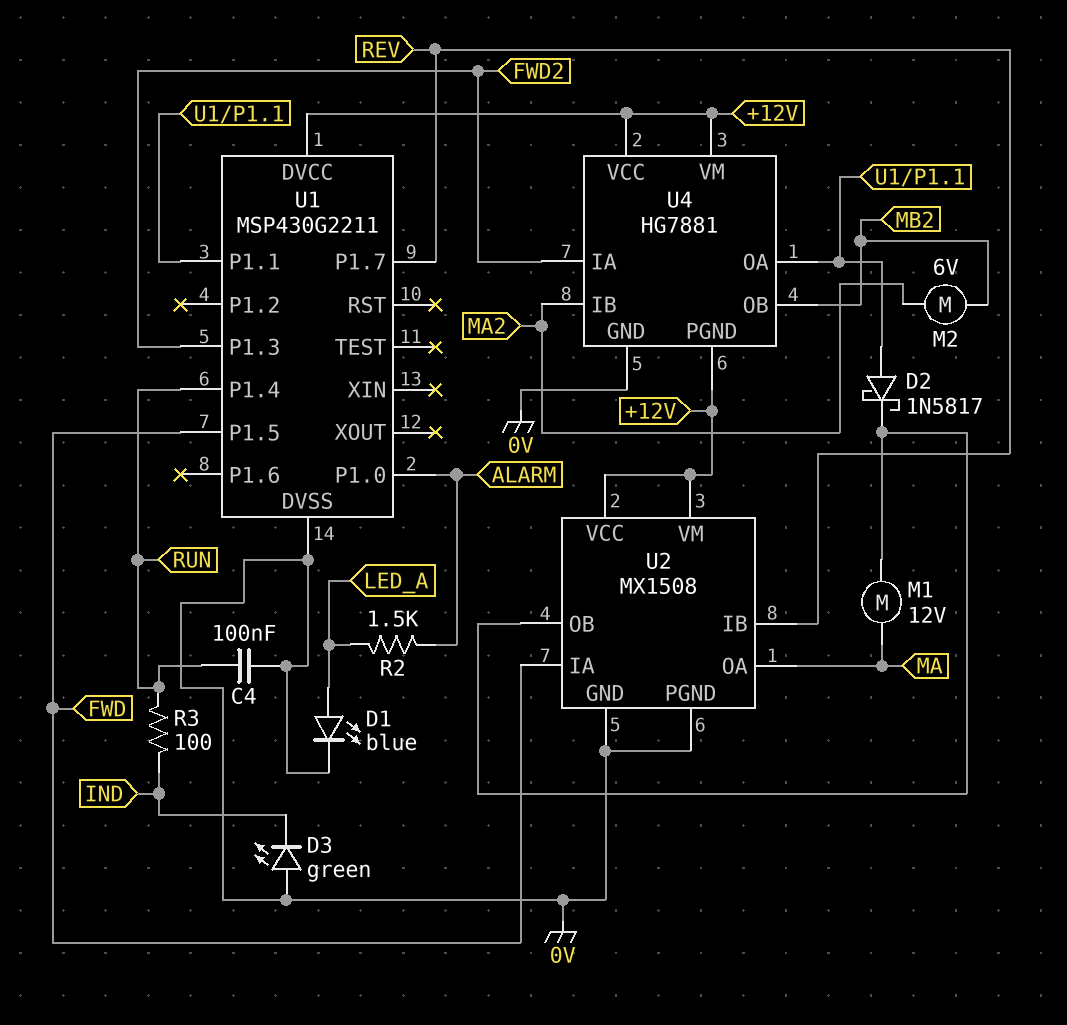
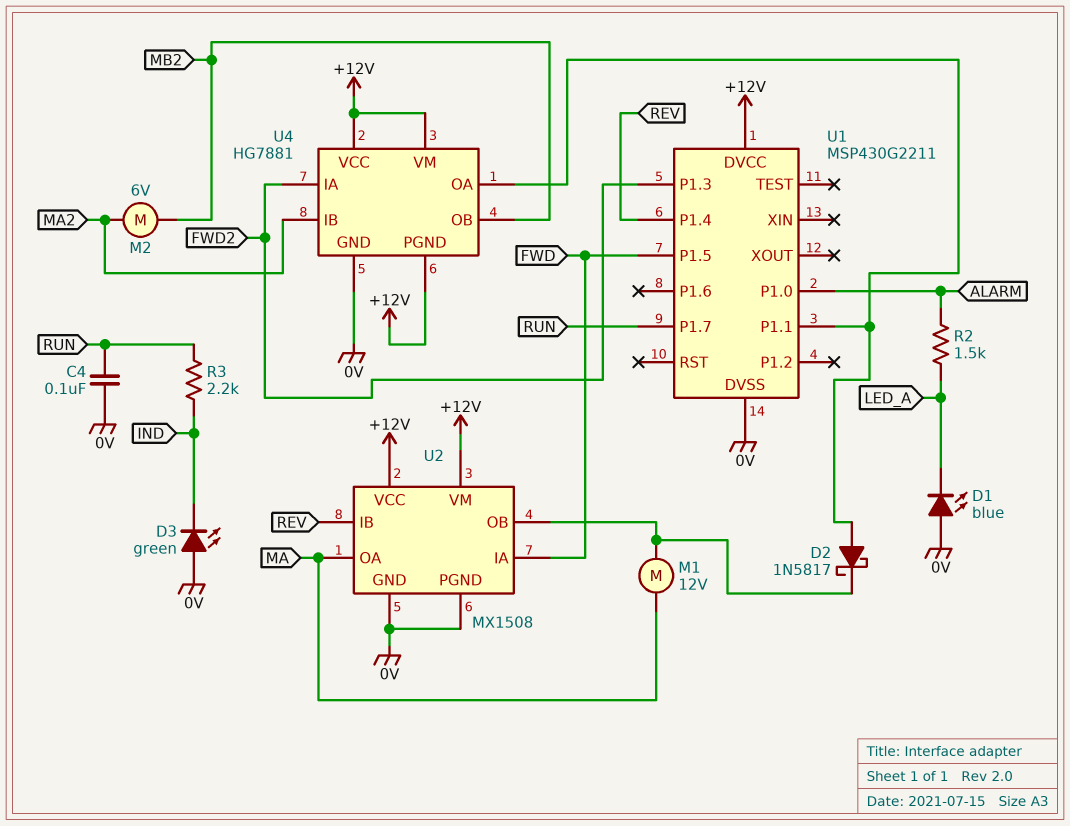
D1: LED blue (A LED_A, K 0V) -> LED blue (A 0V, K LED_A)
R3: 100 (IND, RUN) -> 2.2k (IND, RUN)
U1 pin P1.4: RUN -> REV
U1 pin P1.7: REV -> RUN

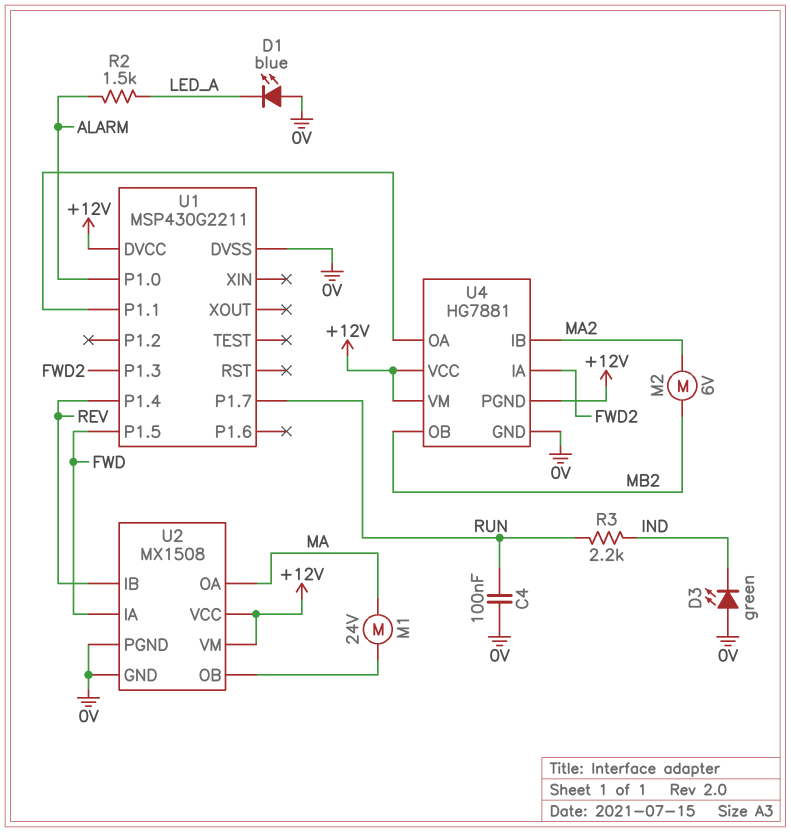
D2: schottky 1N5817 (A U1/P1.1, K U2/OB) -> none
M1: motor 12V (MA, U2/OB) -> motor 24V (MA, U2/OB)

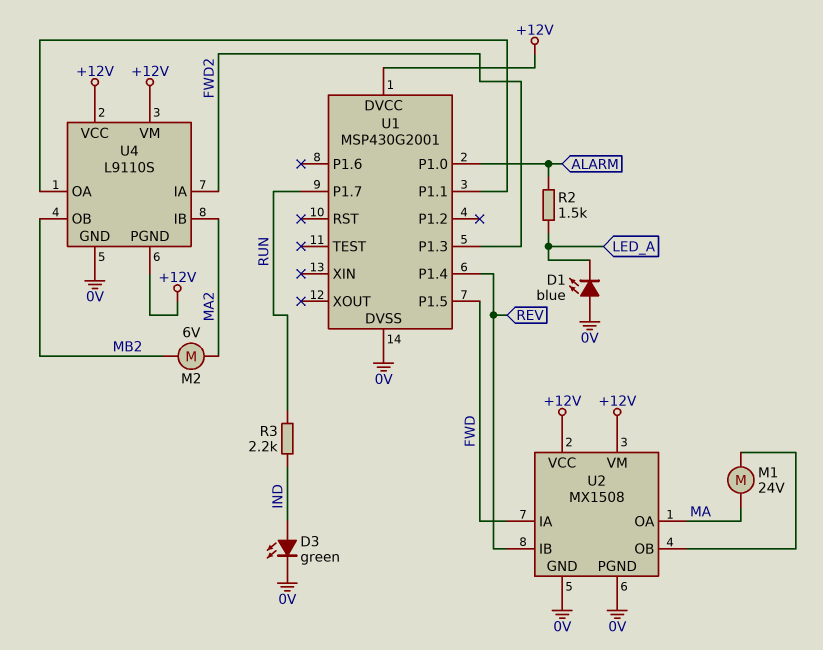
C4: 100nF (0V, RUN) -> none
D3: LED green (A 0V, K IND) -> LED green (A IND, K 0V)
U1: MSP430G2211 -> MSP430G2001
U4: HG7881 -> L9110S

